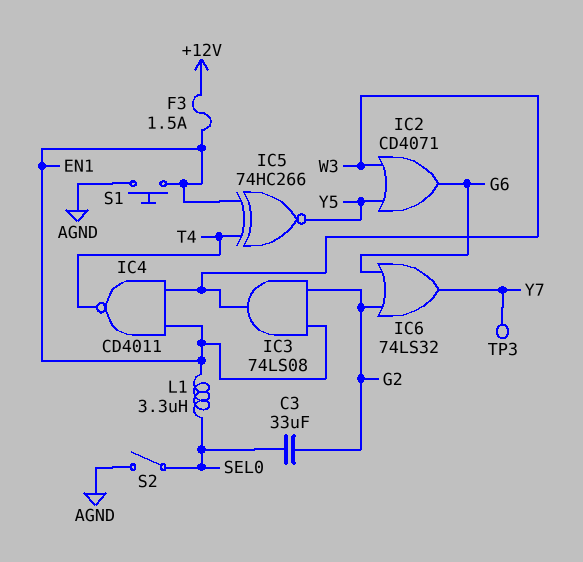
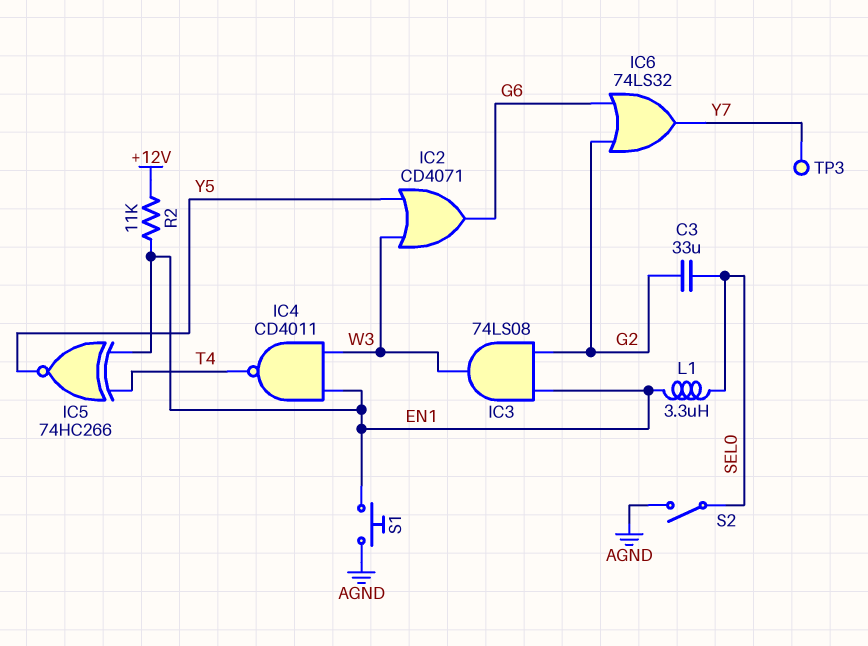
F3: 1.5A (+12V, EN1) -> none
R2: none -> 11k (+12V, EN1)

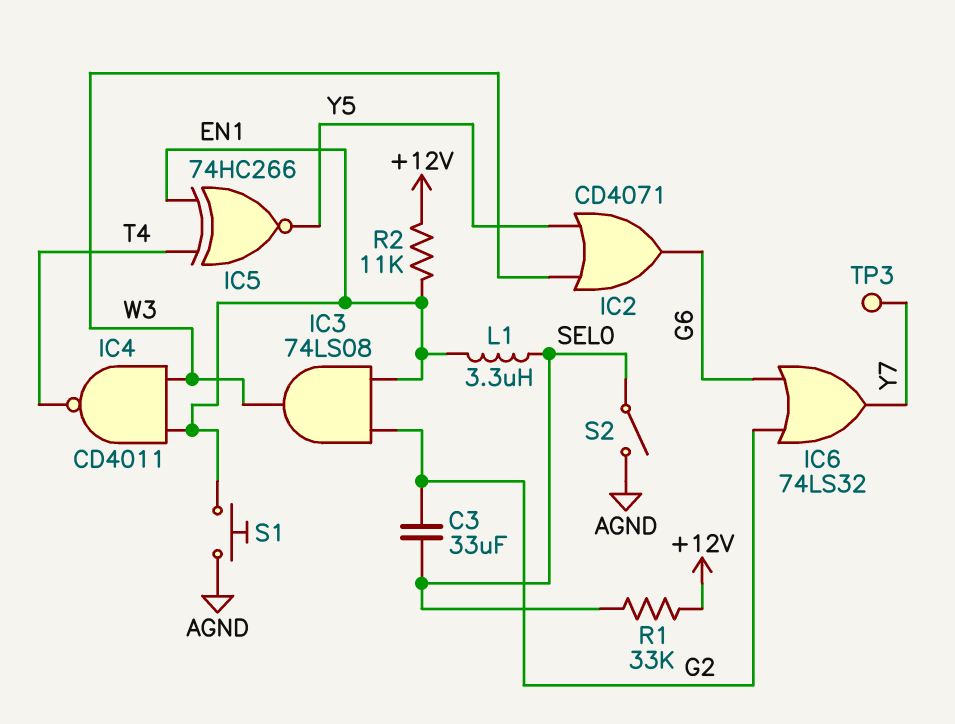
R1: none -> 33k (+12V, SEL0)

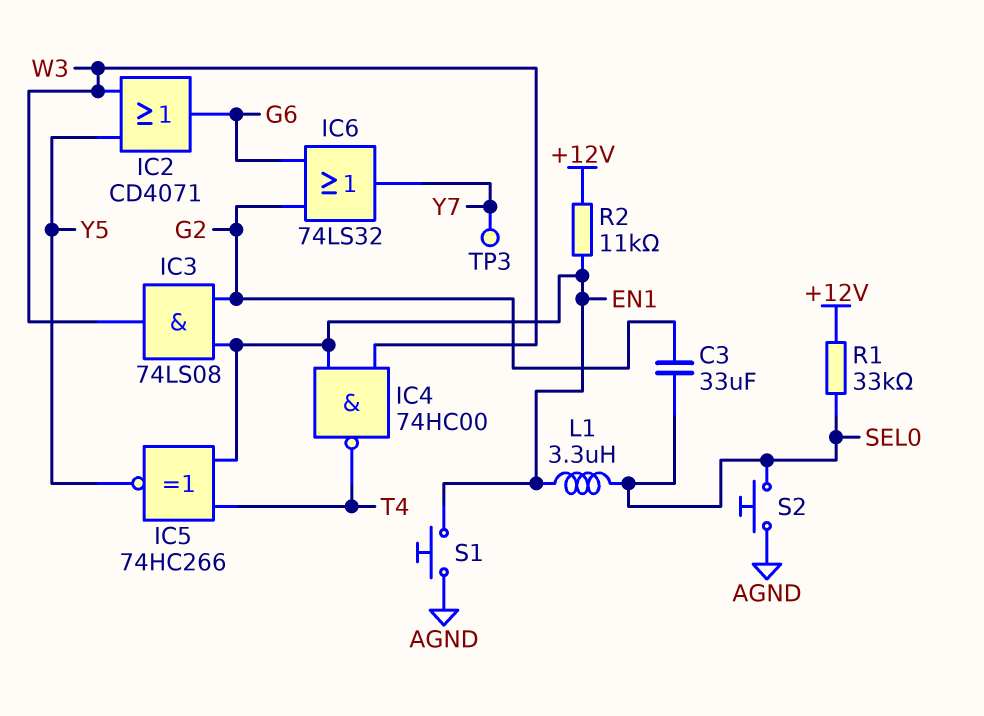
IC4: NAND CD4011 (in EN1, in W3, out T4) -> NAND 74HC00 (in EN1, in W3, out T4)
S2: switch (AGND, SEL0) -> button (AGND, SEL0)

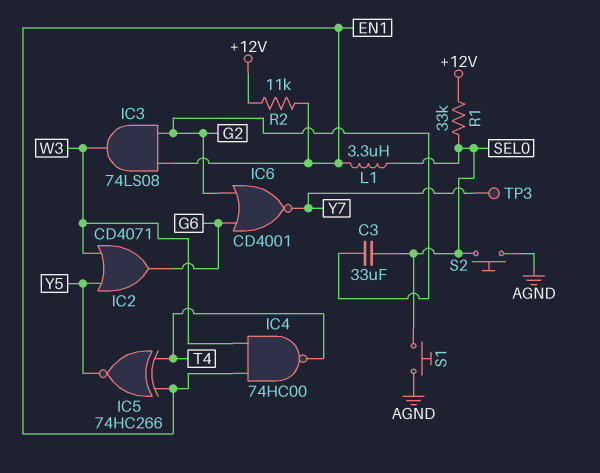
IC6: OR 74LS32 (in G2, in G6, out Y7) -> NOR CD4001 (in G2, in G6, out Y7)
S1: button (AGND, EN1) -> button (AGND, SEL0)

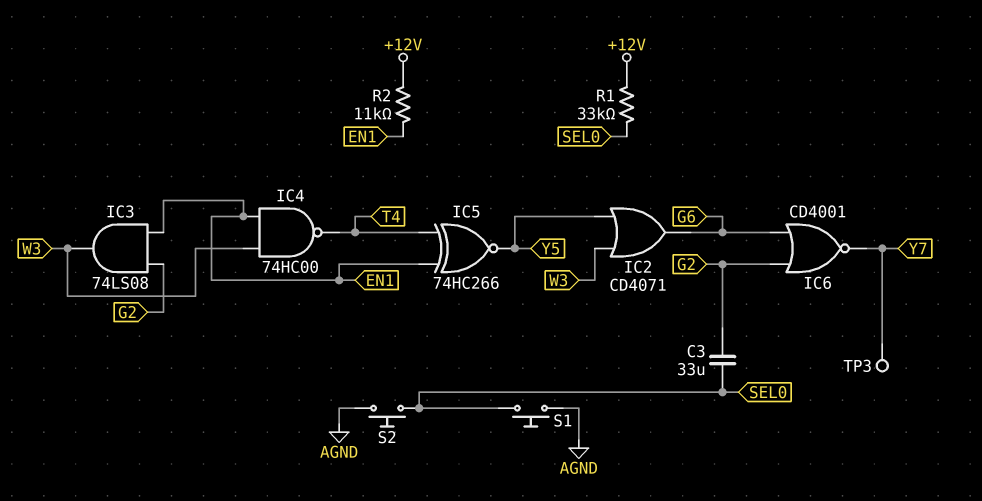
L1: 3.3uH (EN1, SEL0) -> none

